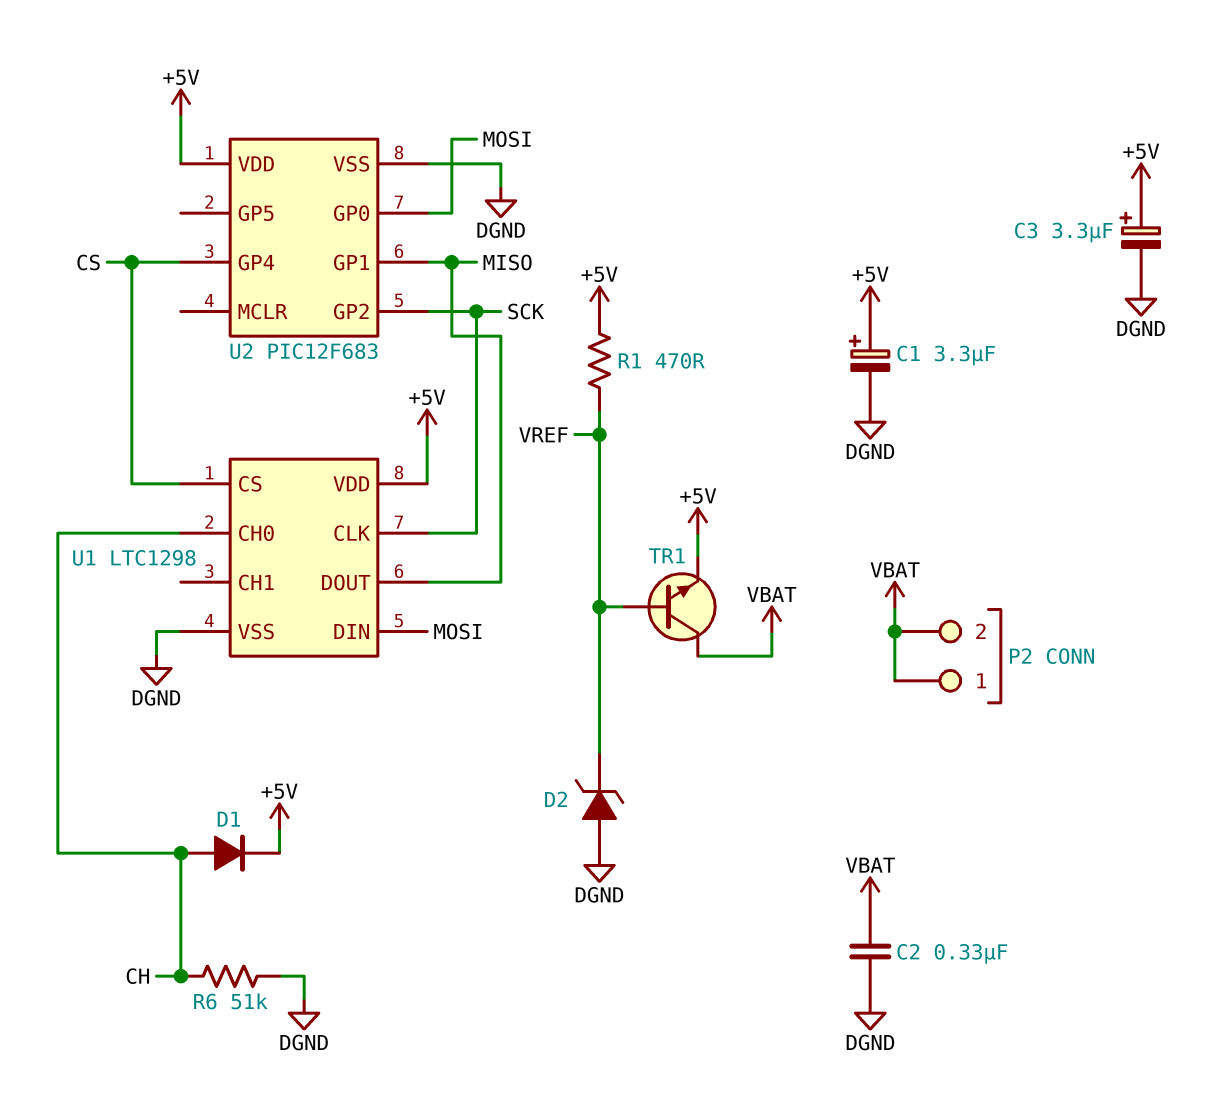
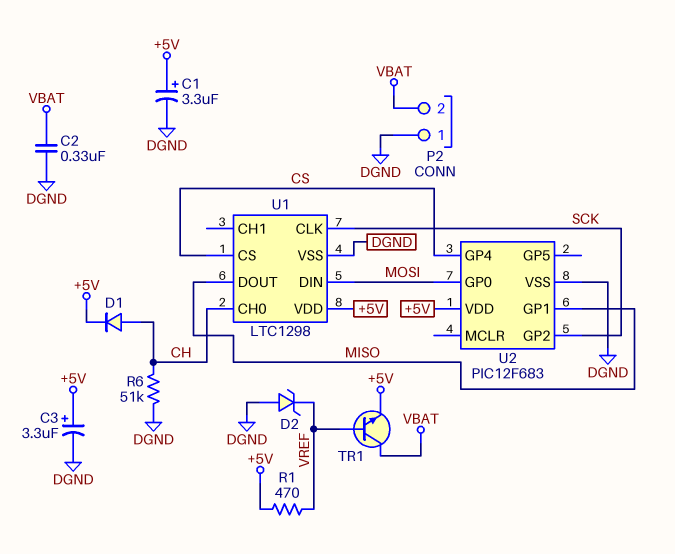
P2 pin 1: VBAT -> DGND

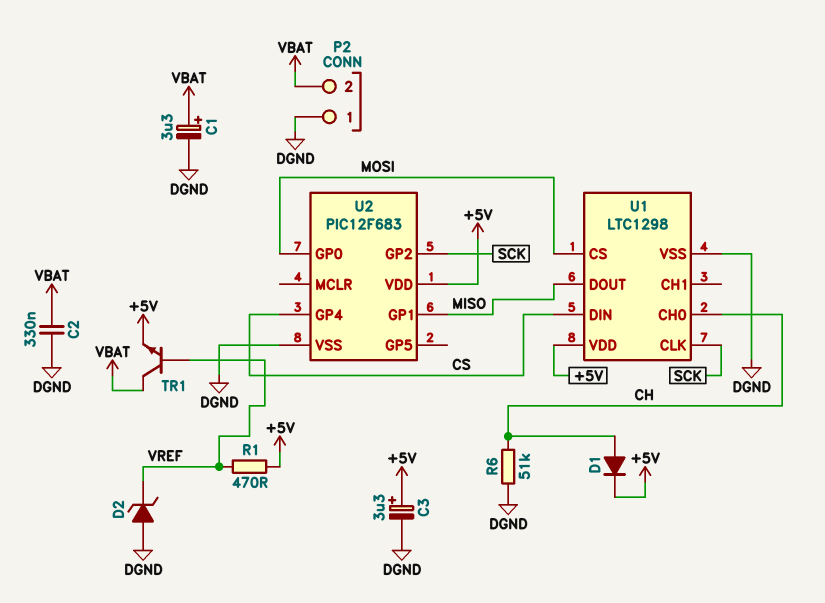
C1: 3.3uF (plus +5V, minus DGND) -> 3.3uF (plus VBAT, minus DGND)
U1 pin CS: CS -> MOSI
U1 pin DIN: MOSI -> CS

